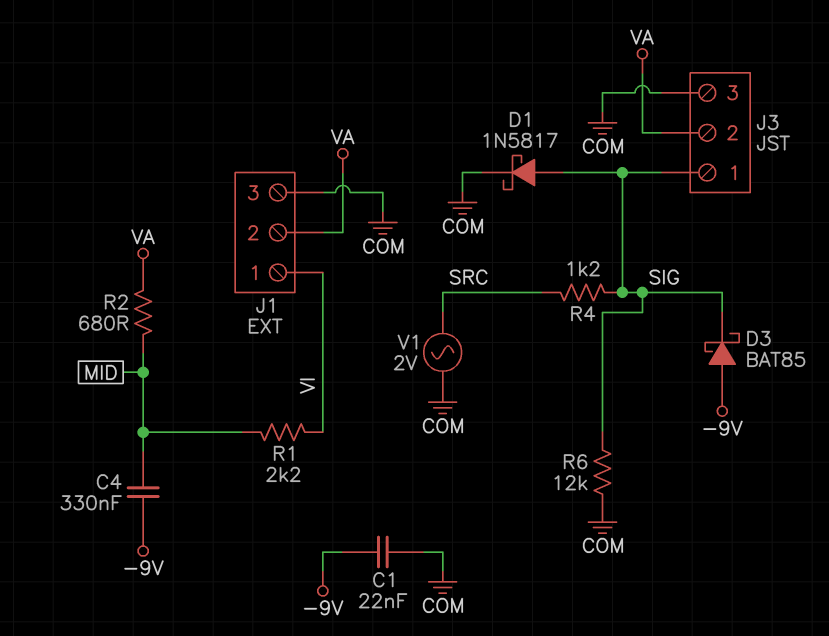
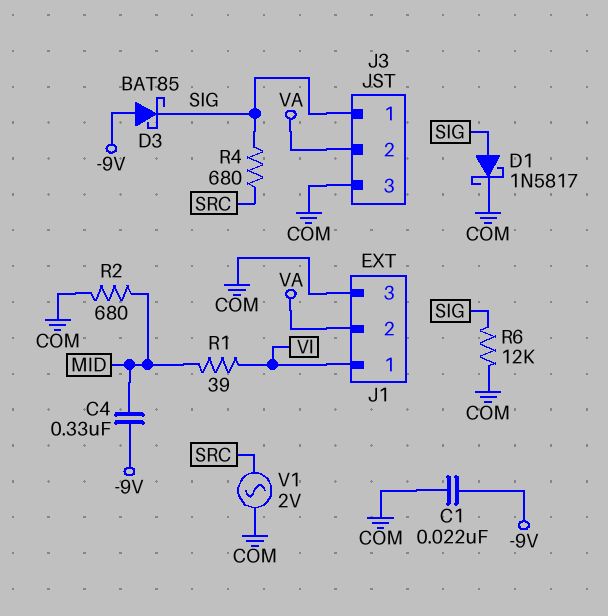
R1: 2.2k (MID, VI) -> 39 (MID, VI)
R2: 680 (MID, VA) -> 680 (COM, MID)
R4: 1.2k (SIG, SRC) -> 680 (SIG, SRC)

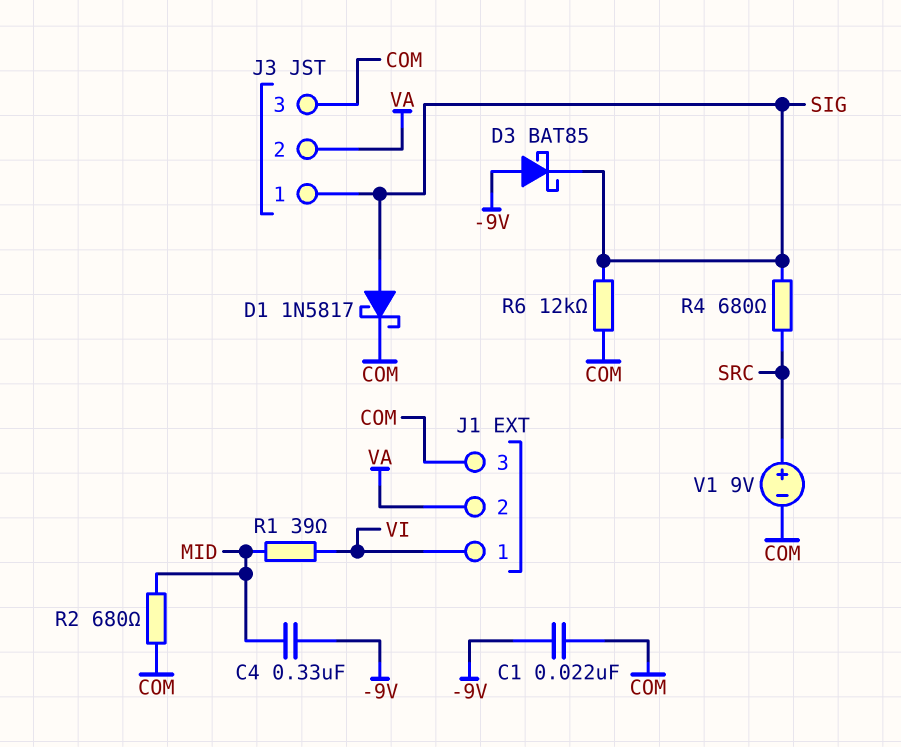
V1: AC 2V (COM, SRC) -> 9V (plus SRC, minus COM)

